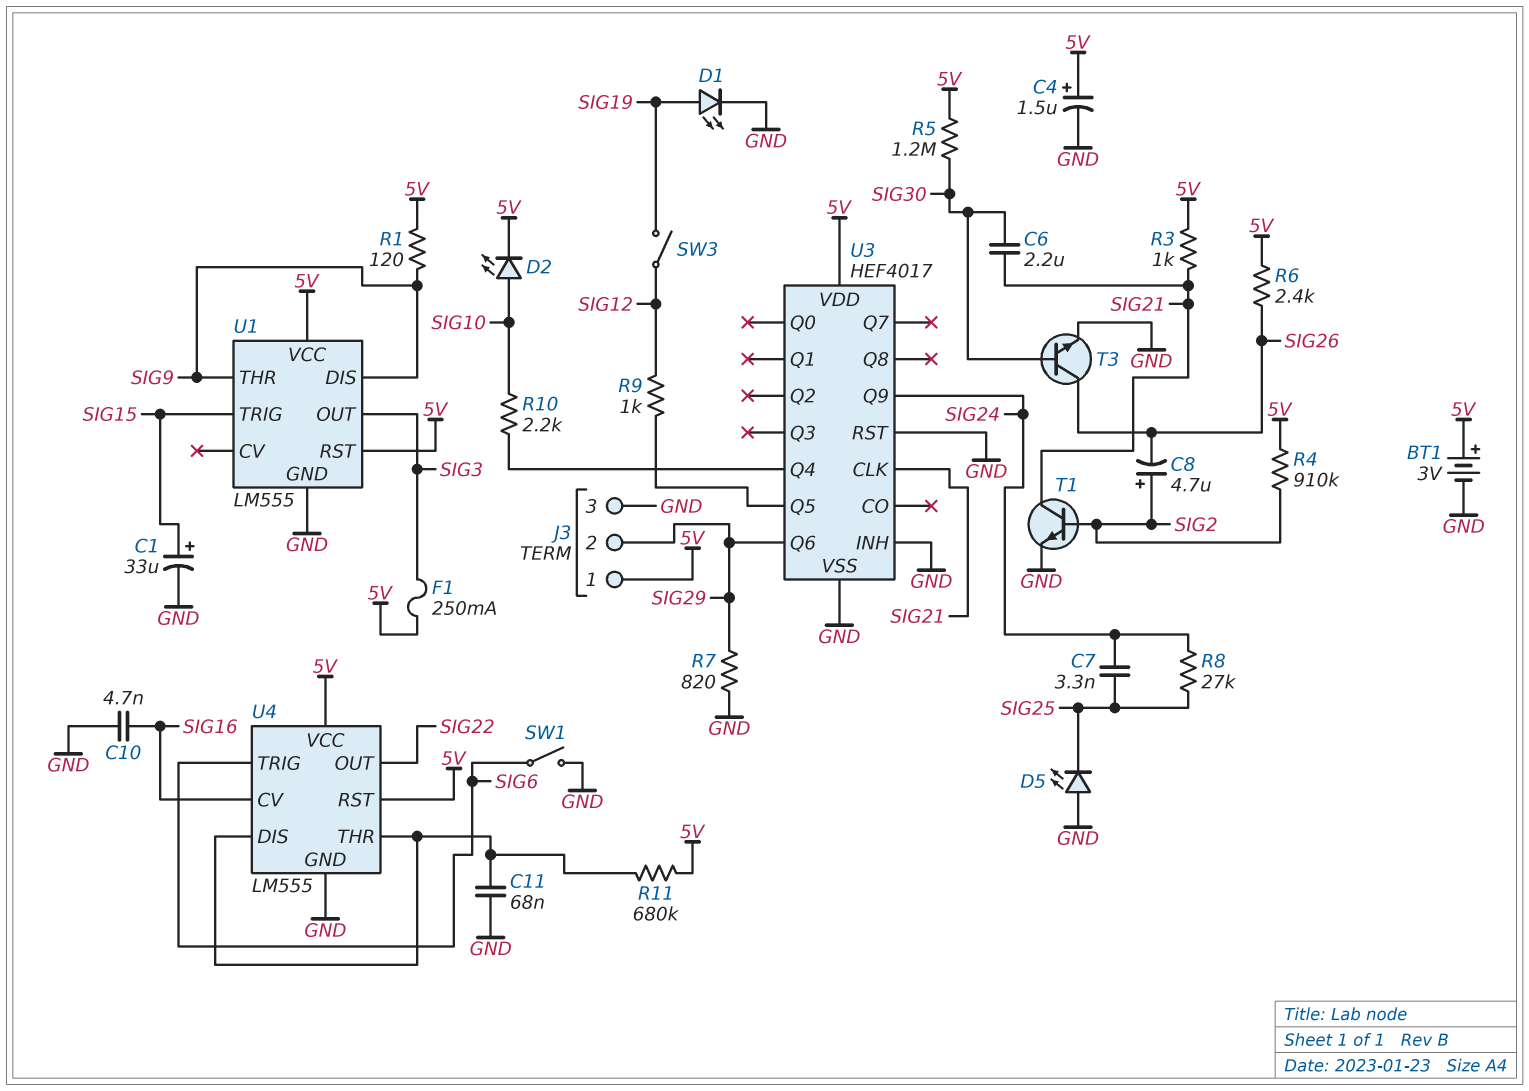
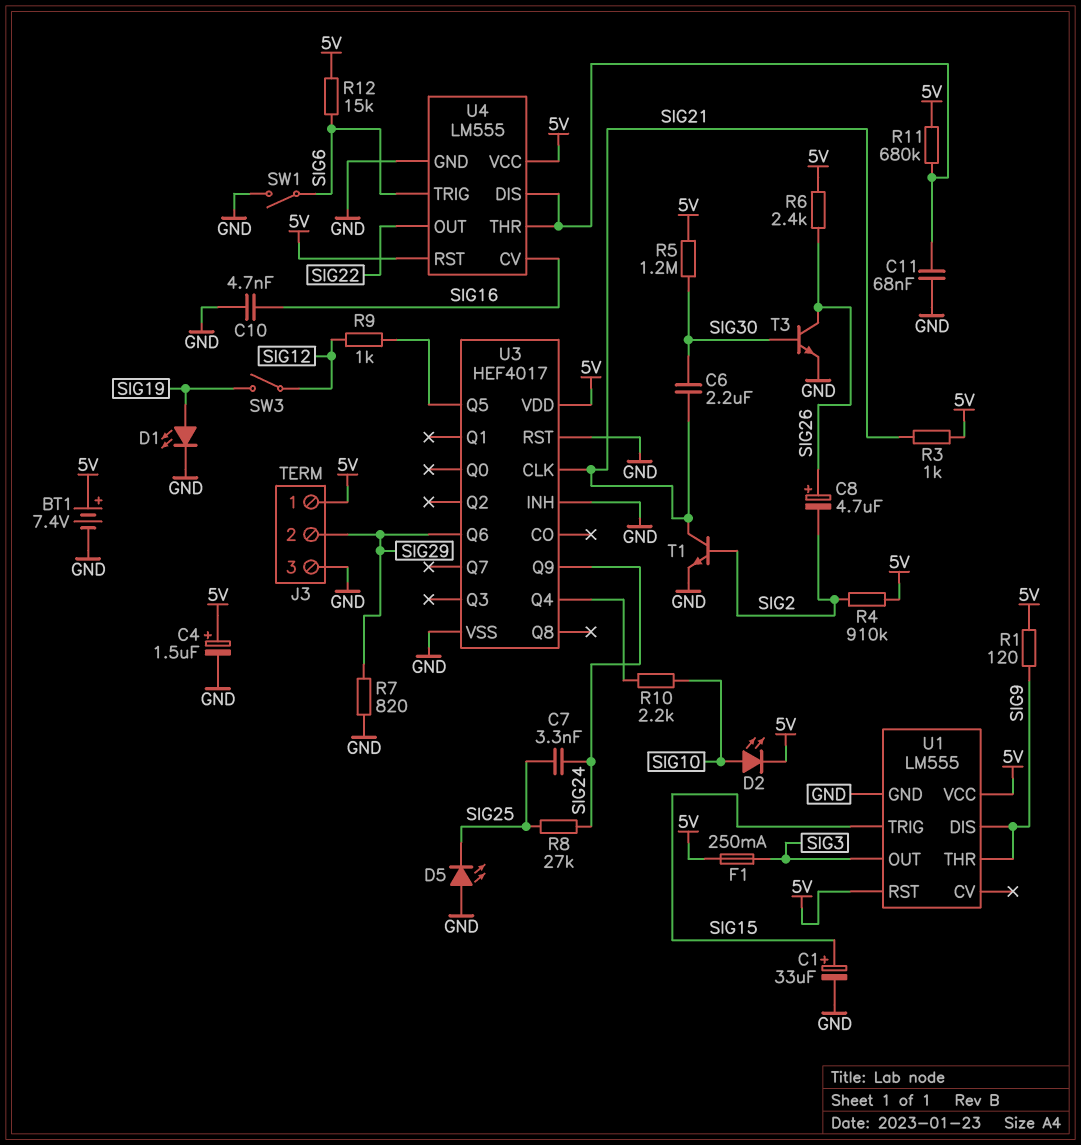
BT1: 3V (plus 5V, minus GND) -> 7.4V (plus 5V, minus GND)
C8: 4.7uF (plus SIG2, minus SIG26) -> 4.7uF (plus SIG26, minus SIG2)
R12: none -> 15k (5V, SIG6)

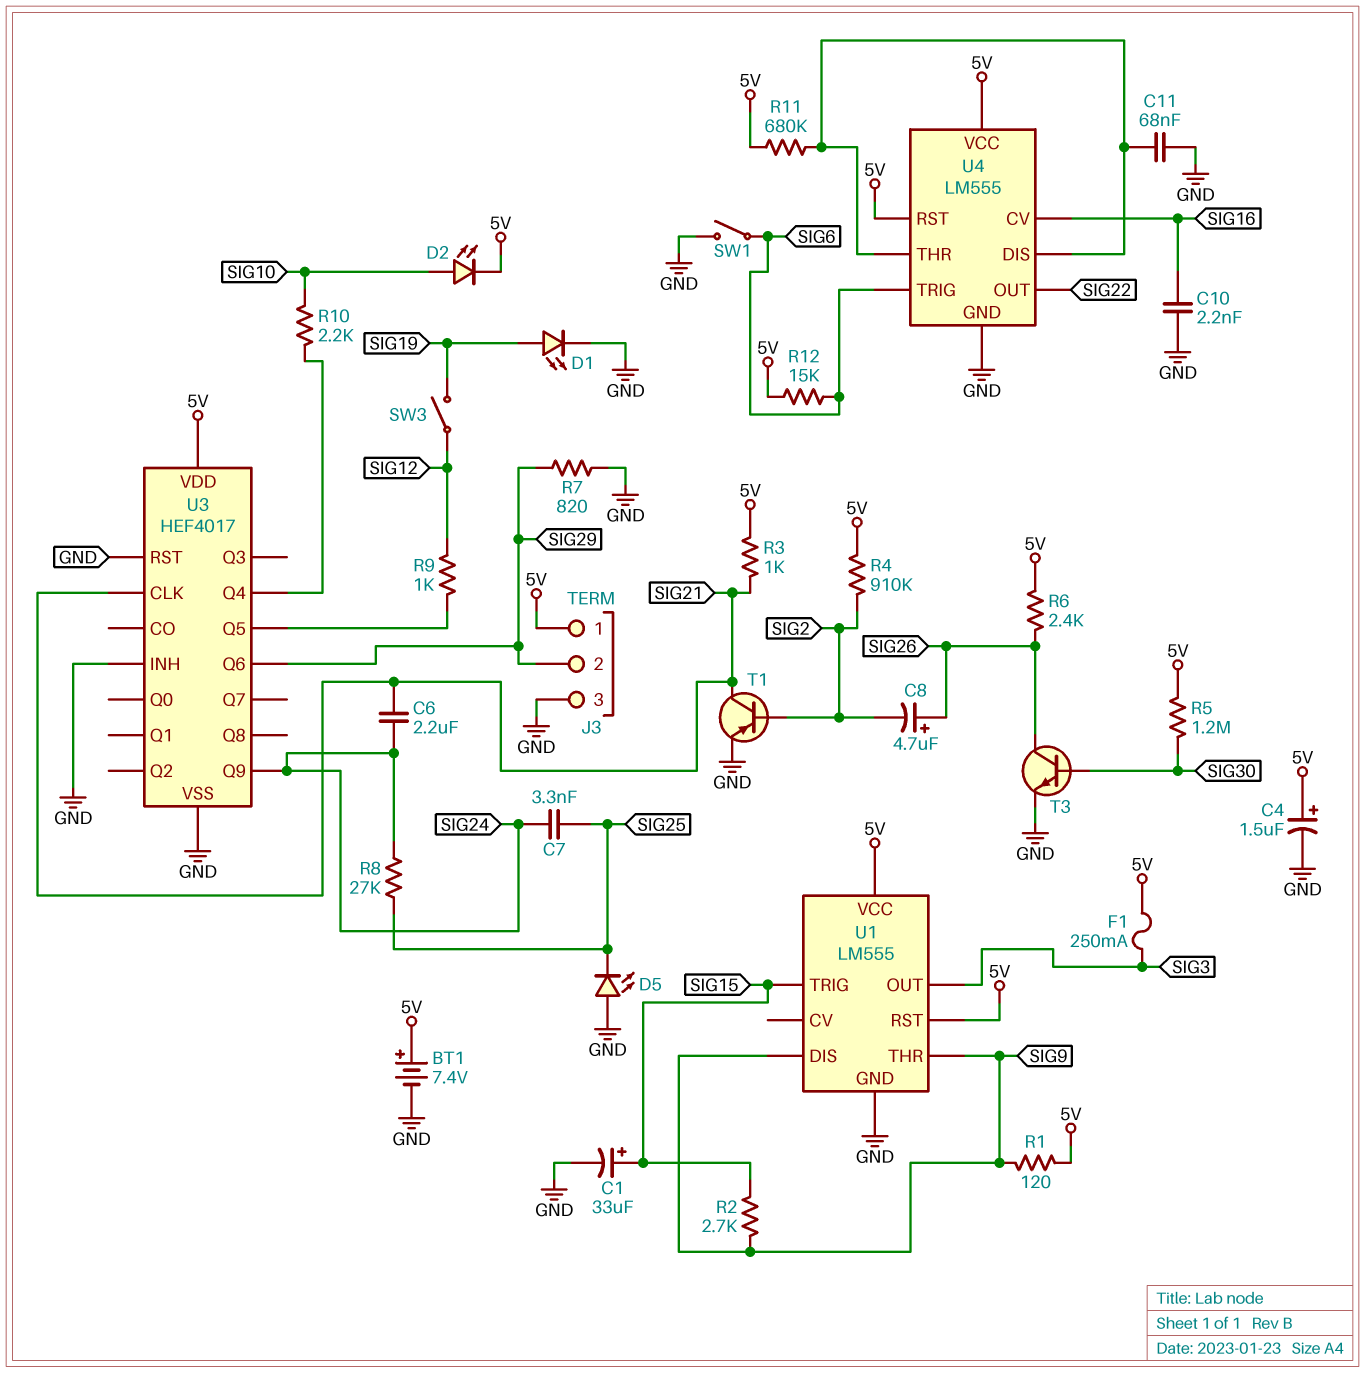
C6: 2.2uF (SIG21, SIG30) -> 2.2uF (SIG21, SIG24)
C10: 4.7nF (GND, SIG16) -> 2.2nF (GND, SIG16)
R2: none -> 2.7k (SIG9, SIG15)
T1: NPN (B SIG2, C SIG21, E GND) -> PNP (B SIG2, C SIG21, E GND)

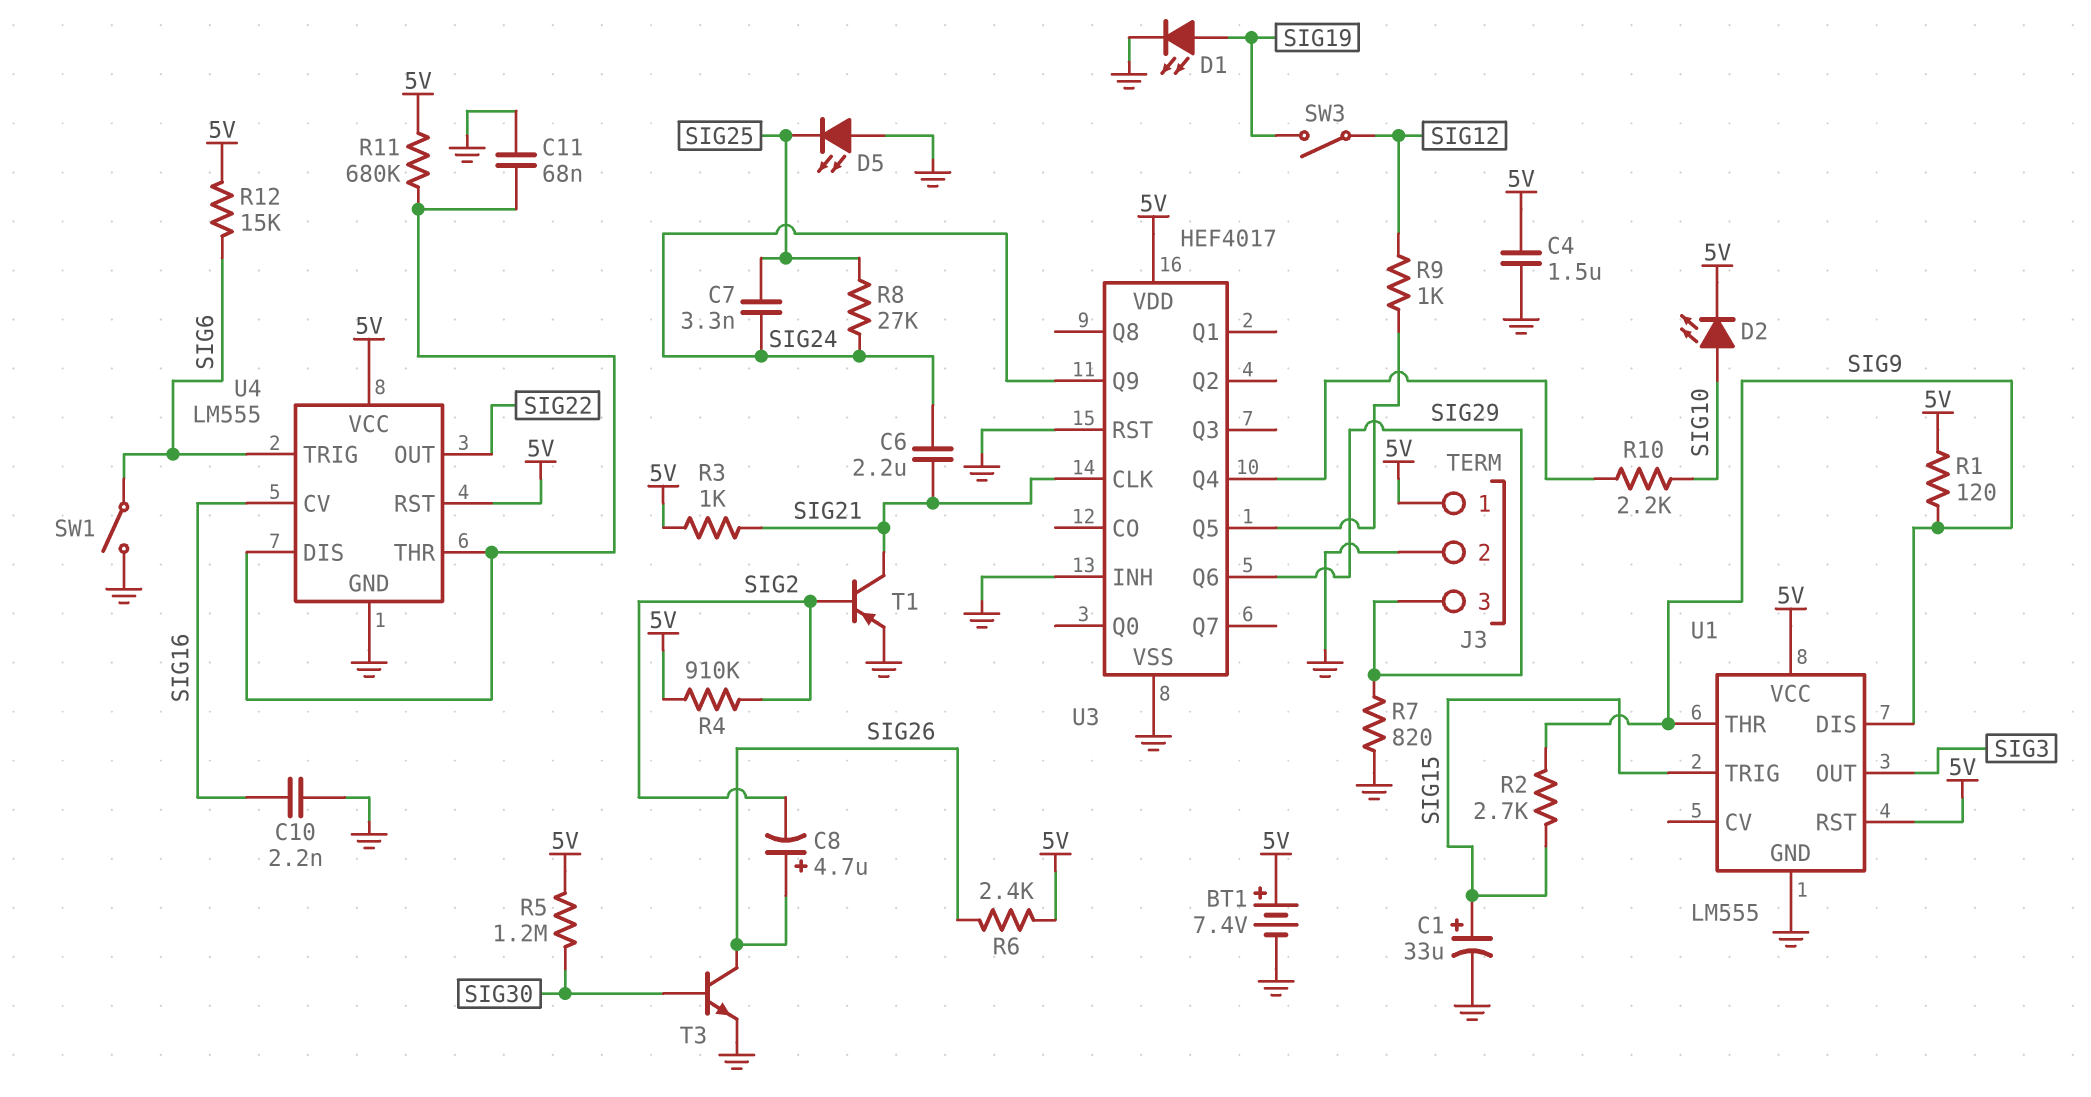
C4: 1.5uF (plus 5V, minus GND) -> 1.5uF (5V, GND)
F1: 250mA (5V, SIG3) -> none
J3 pin 2: SIG29 -> GND
J3 pin 3: GND -> SIG29

